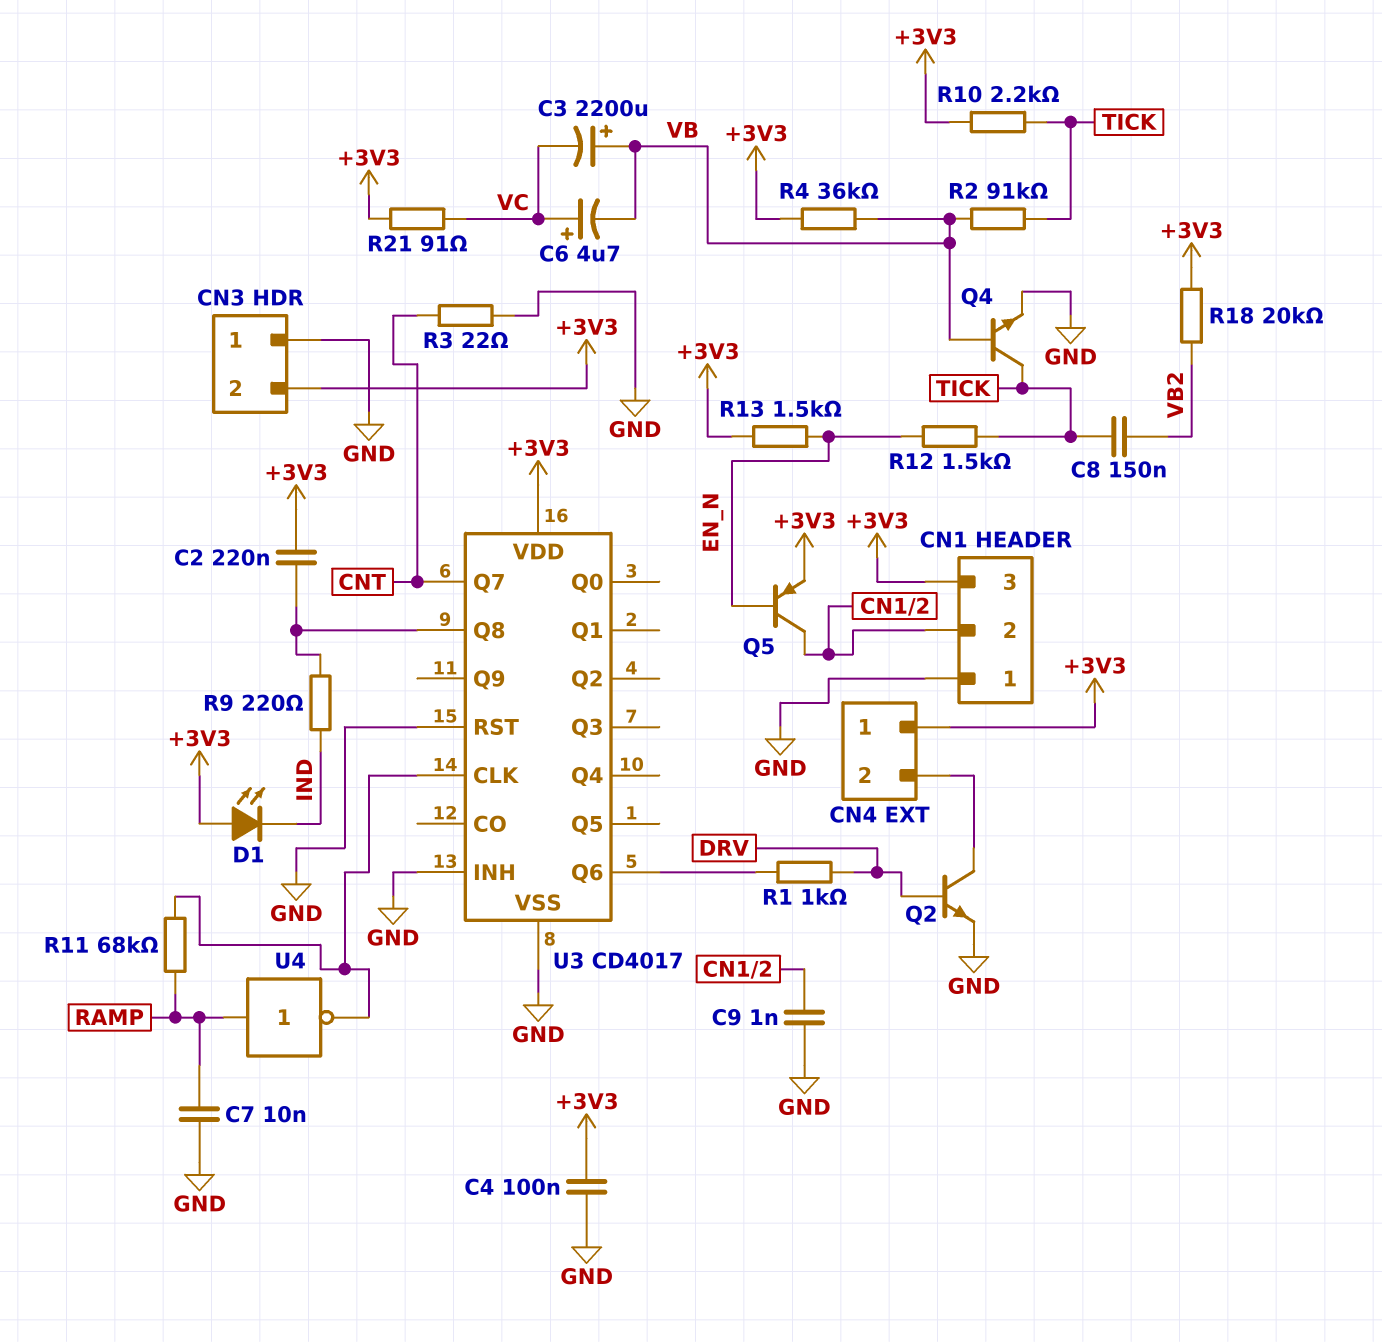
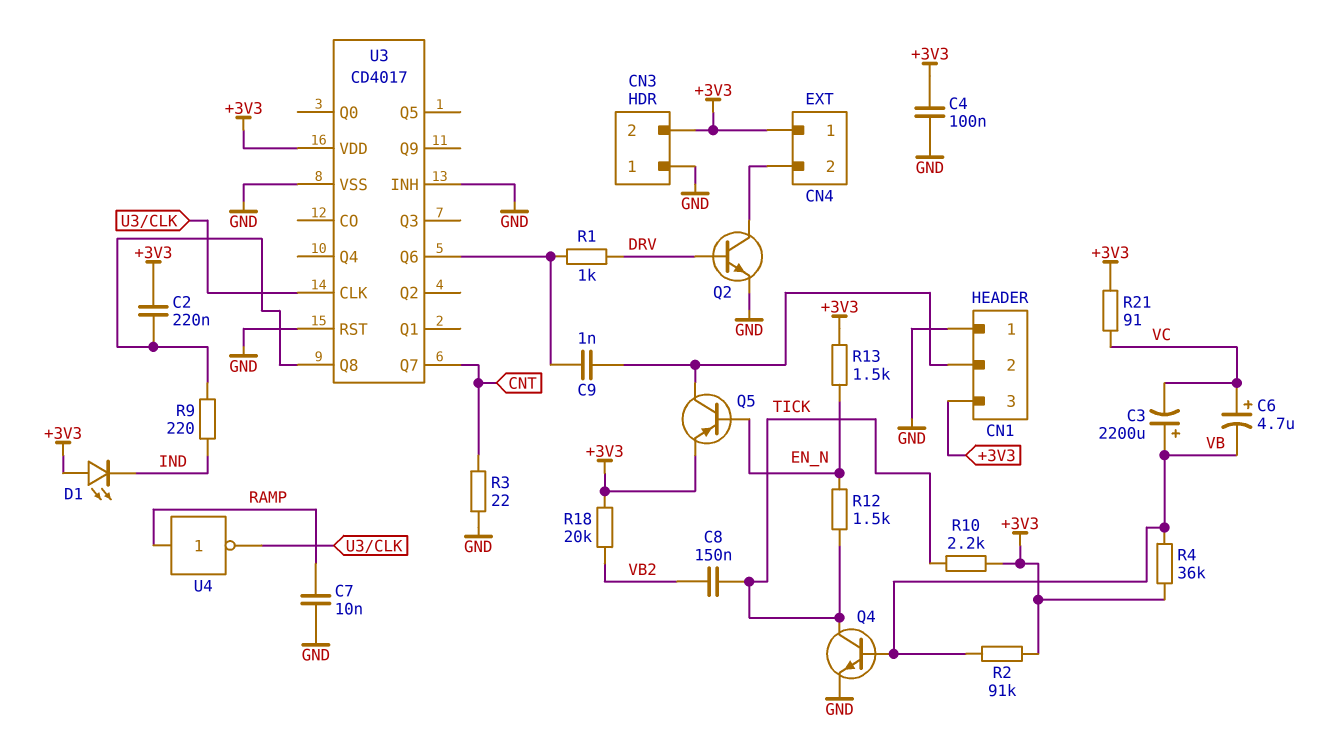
C9: 1nF (CN1/2, GND) -> 1nF (CN1/2, U3/Q6)
R2: 91k (TICK, VB) -> 91k (+3V3, VB)
R11: 68k (RAMP, U3/CLK) -> none

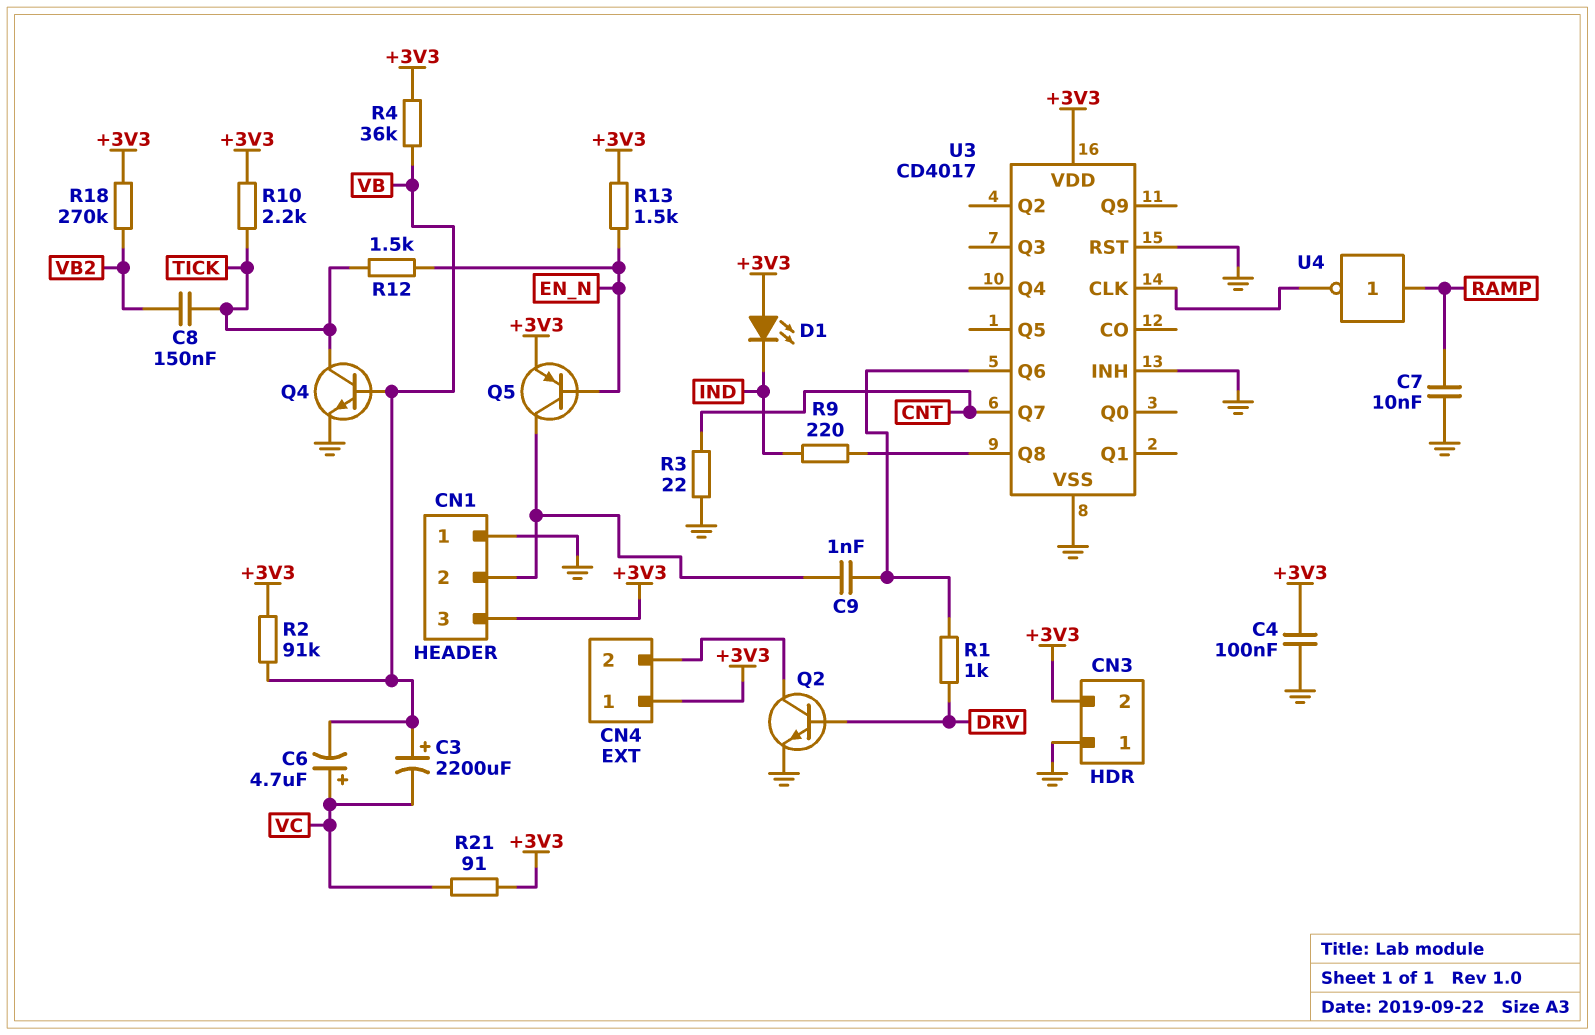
C2: 220nF (+3V3, U3/Q8) -> none
R18: 20k (+3V3, VB2) -> 270k (+3V3, VB2)

